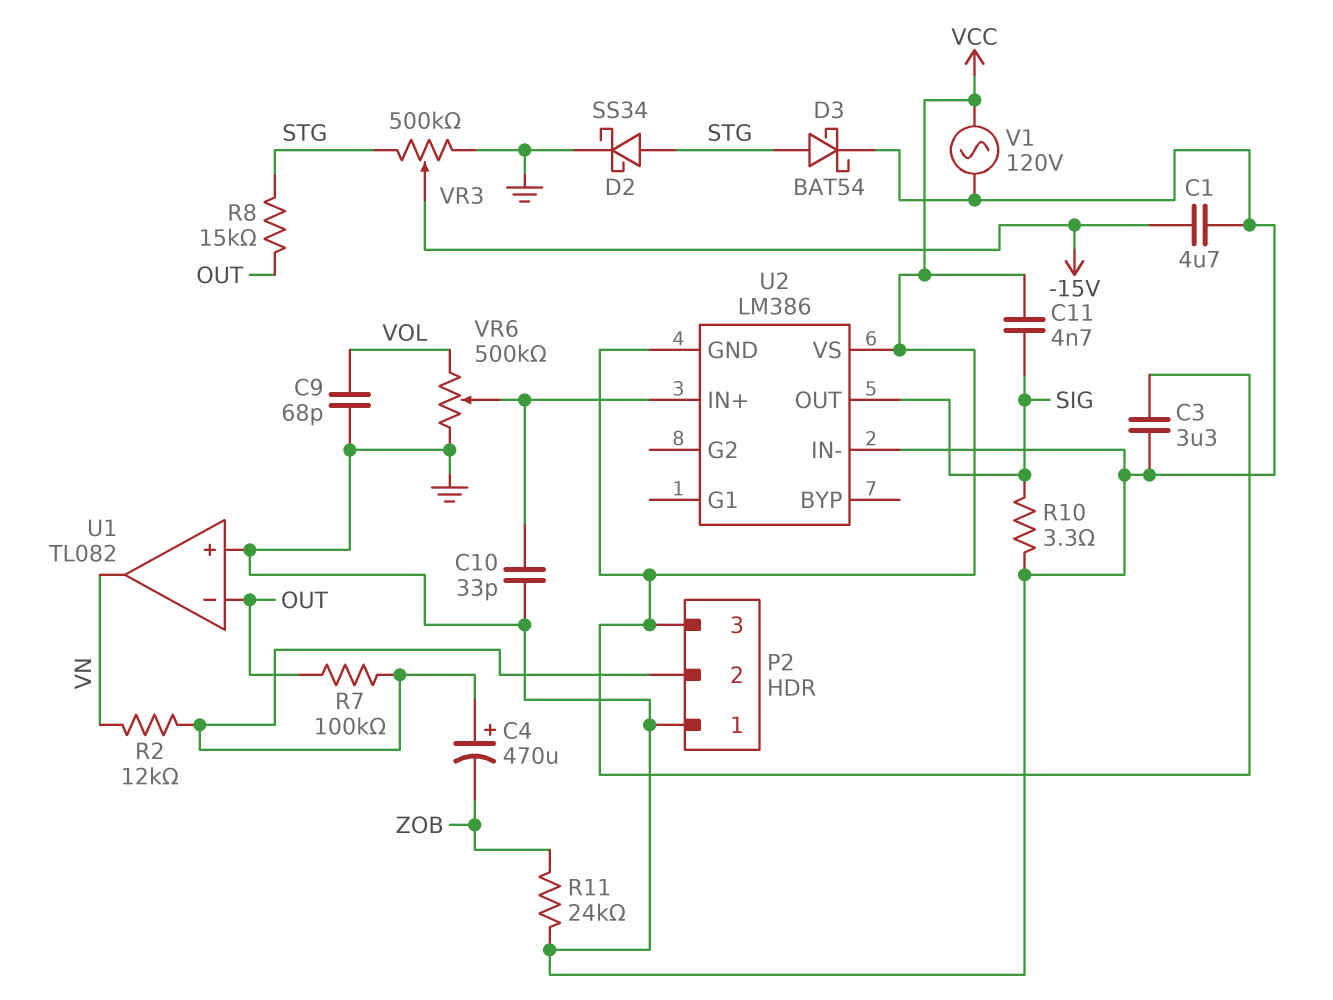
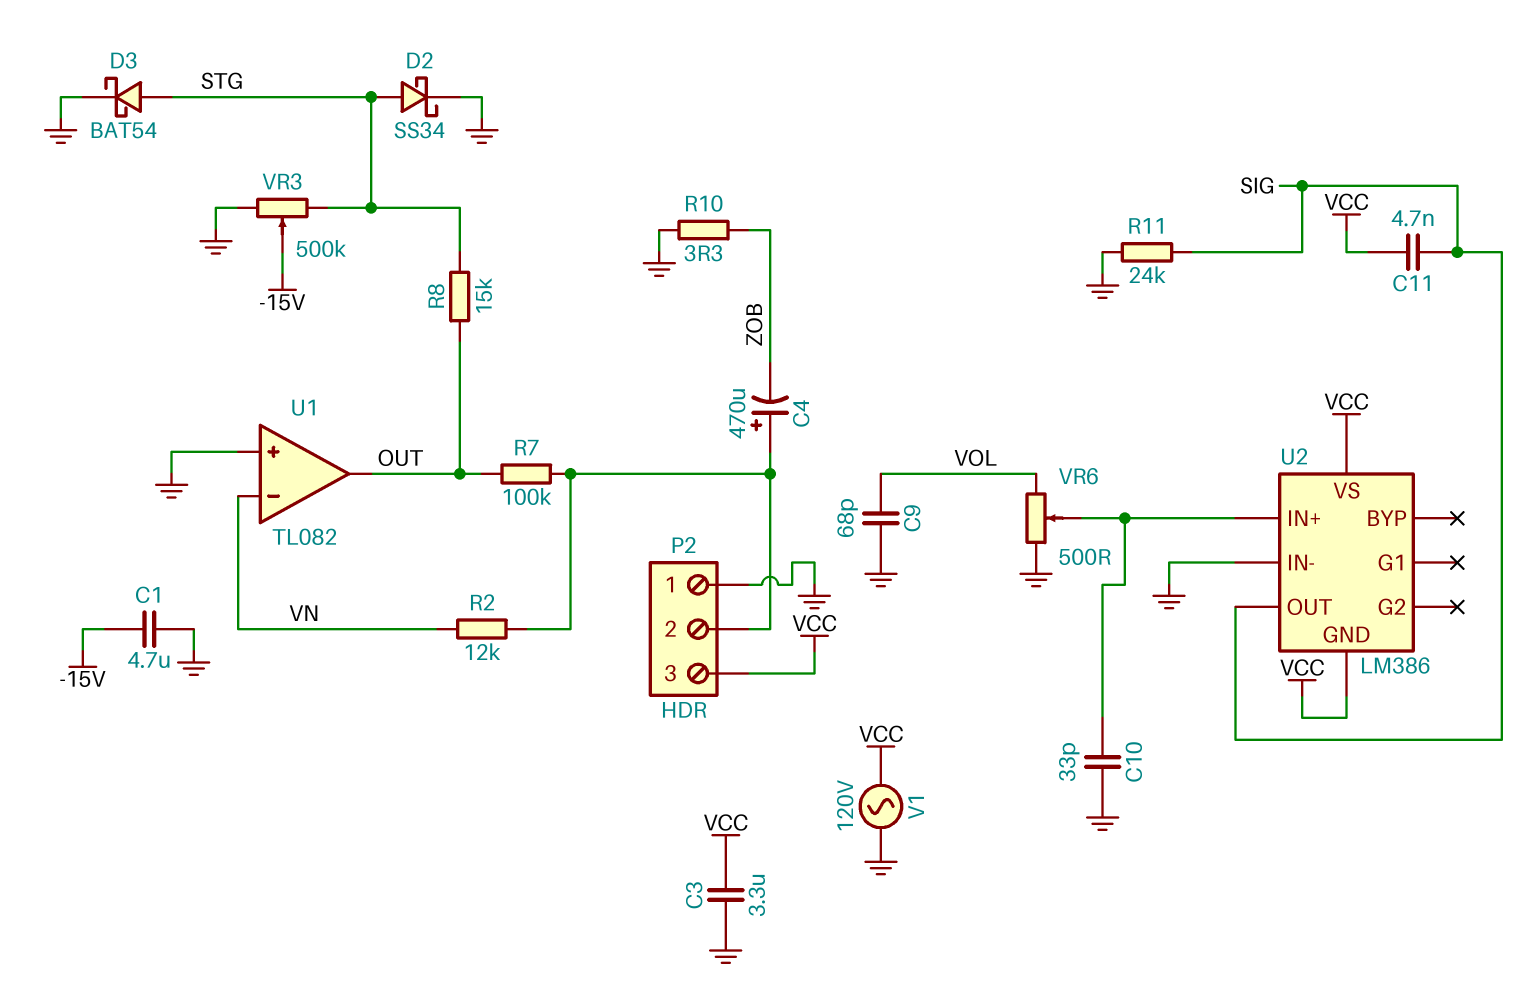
R10: 3.3 (GND, SIG) -> 3.3 (GND, ZOB)
R11: 24k (GND, ZOB) -> 24k (GND, SIG)
U1 pin in-: OUT -> VN
U1 pin out: VN -> OUT
VR6: 500k (GND, VOL, wiper U2/IN+) -> 500 (GND, VOL, wiper U2/IN+)

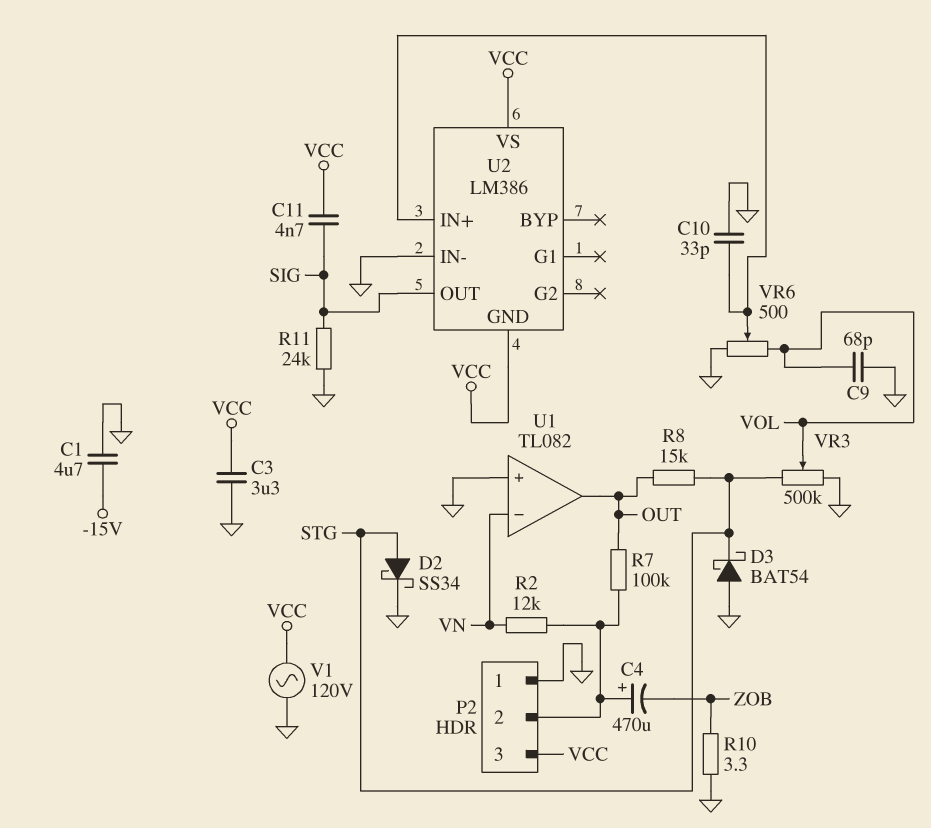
D3: schottky BAT54 (A STG, K GND) -> schottky BAT54 (A GND, K STG)
VR3: 500k (GND, STG, wiper -15V) -> 500k (GND, STG, wiper VOL)

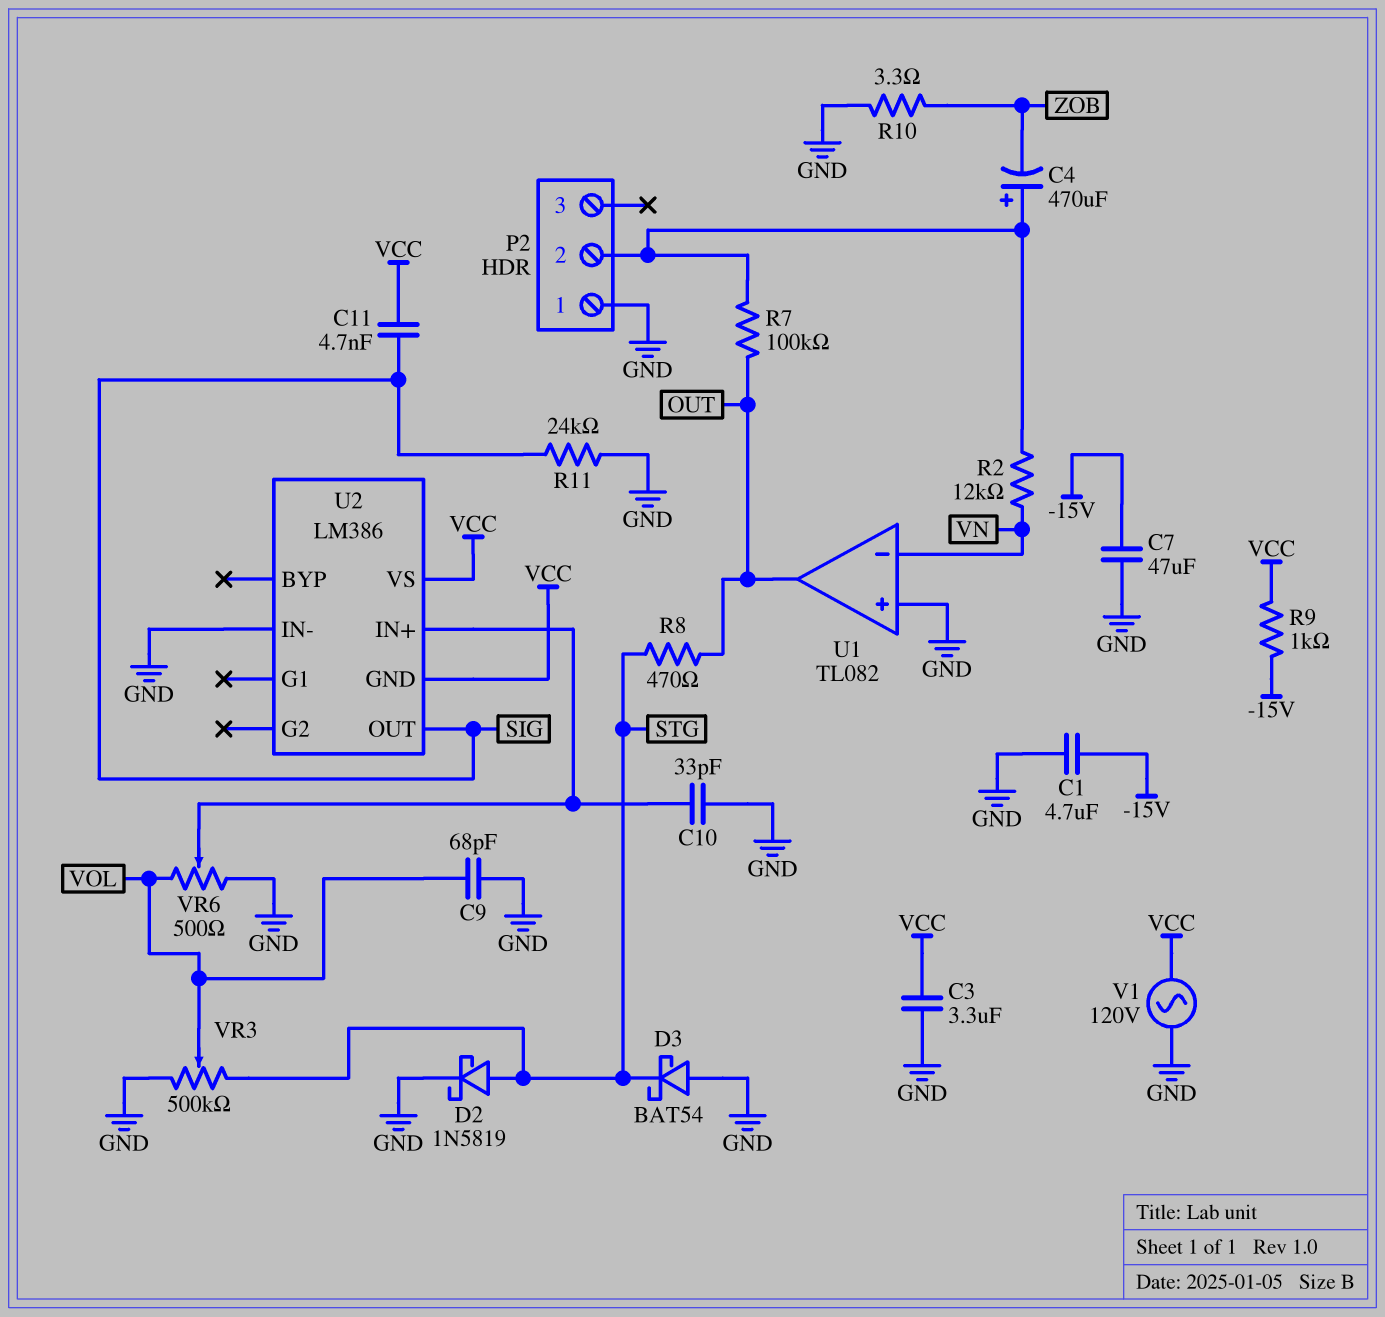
C7: none -> 47uF (-15V, GND)
D2: schottky SS34 (A STG, K GND) -> schottky 1N5819 (A STG, K GND)
P2 pin 3: VCC -> none
R8: 15k (OUT, STG) -> 470 (OUT, STG)
R9: none -> 1k (-15V, VCC)

